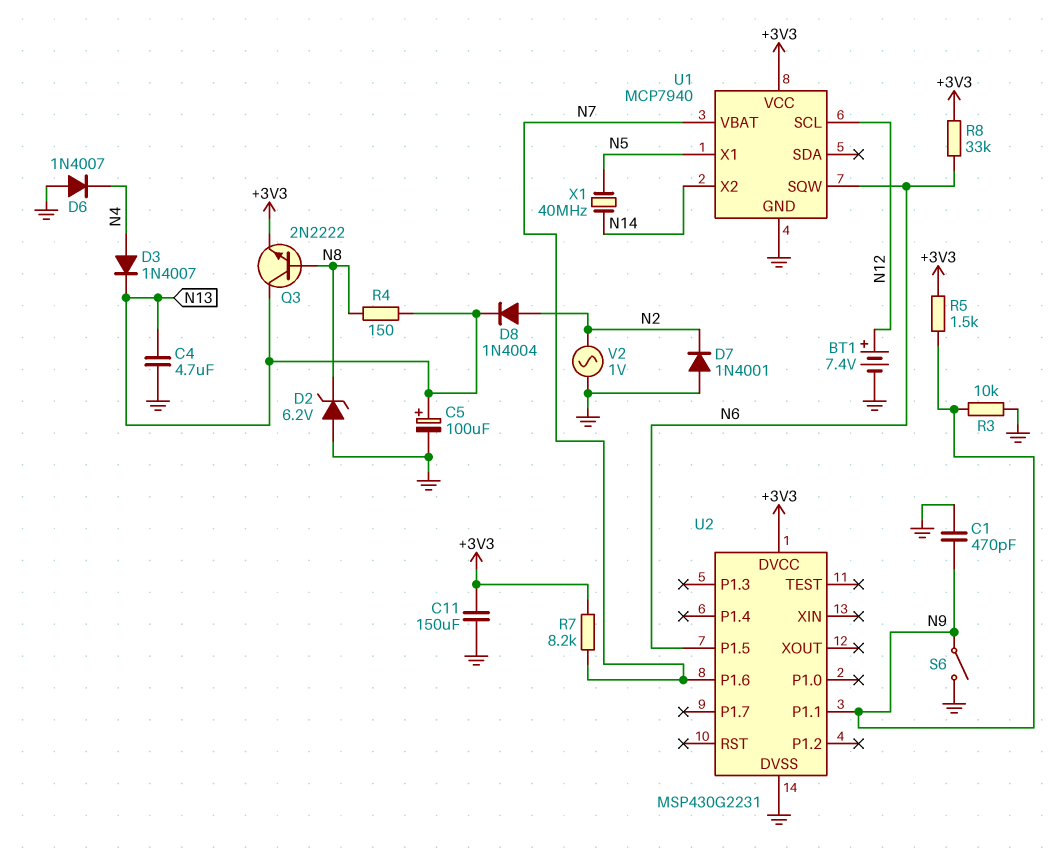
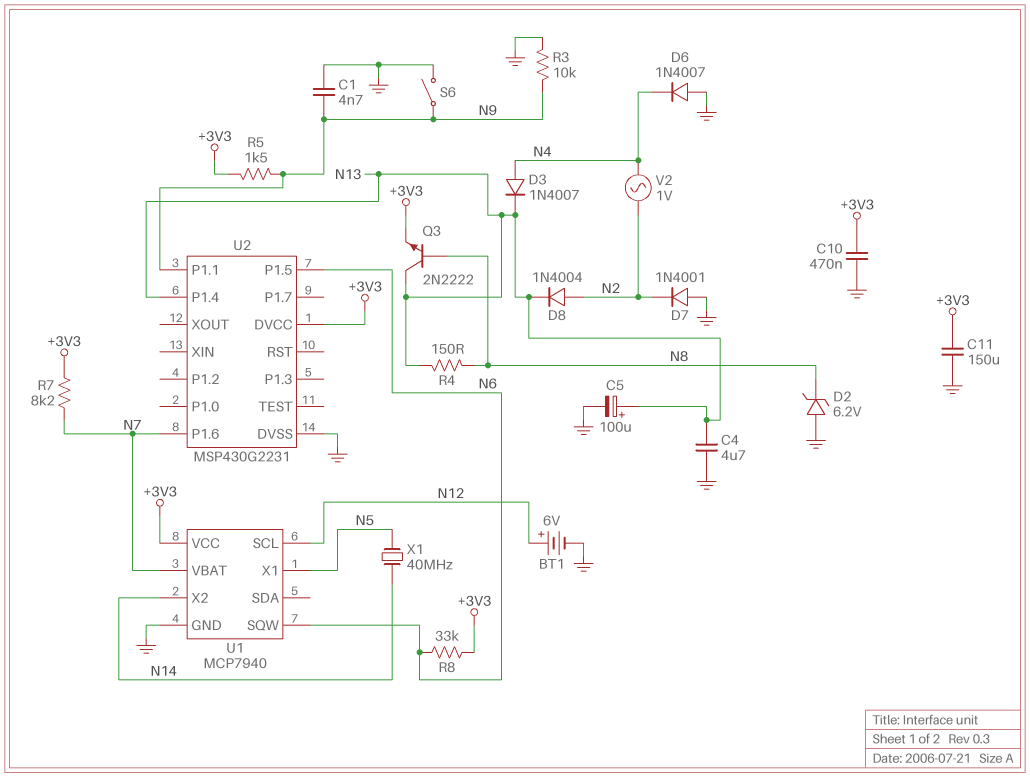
BT1: 7.4V (plus N12, minus GND) -> 6V (plus N12, minus GND)
C1: 470pF (GND, N9) -> 4.7nF (GND, N9)
C10: none -> 470nF (+3V3, GND)
U2 pin P1.4: none -> N13
V2: AC 1V (GND, N2) -> AC 1V (N2, N4)

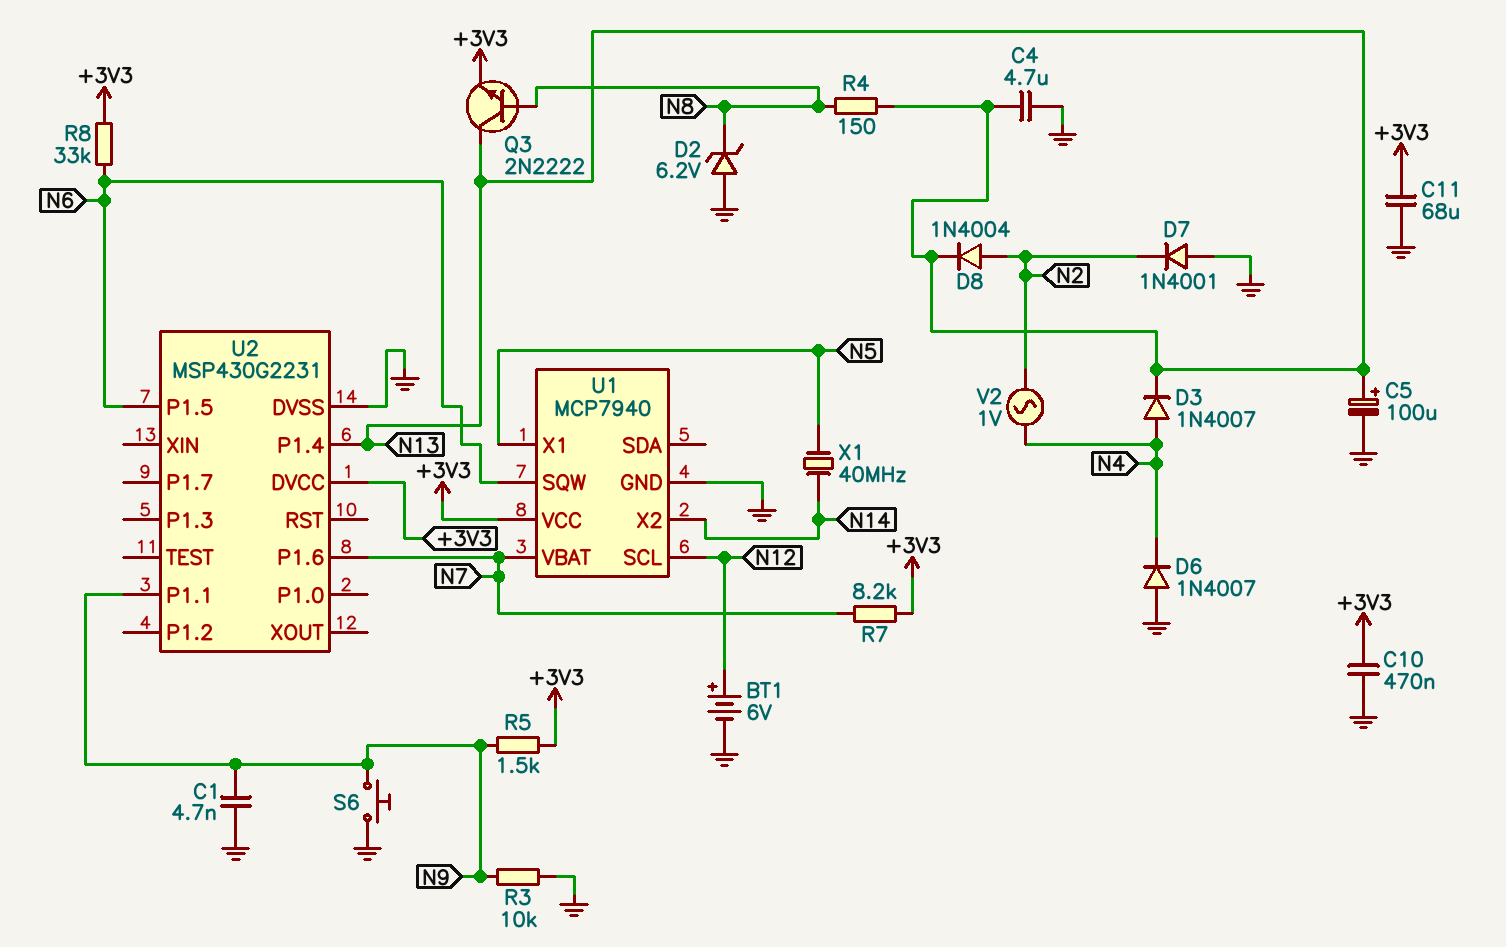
C11: 150uF (+3V3, GND) -> 68uF (+3V3, GND)
S6: switch (GND, N9) -> button (GND, N9)

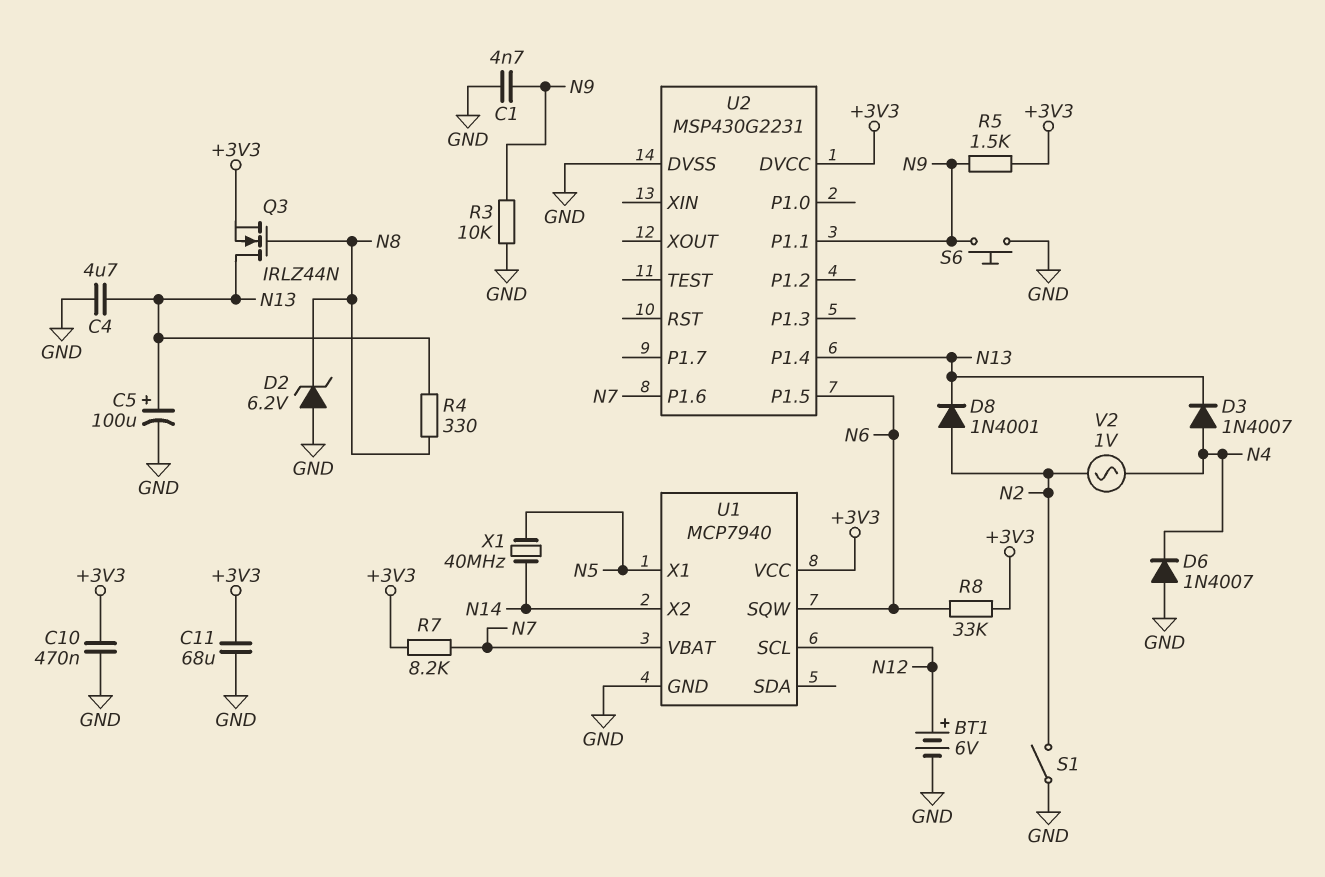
D7: diode 1N4001 (A GND, K N2) -> none
D8: diode 1N4004 (A N2, K N13) -> diode 1N4001 (A N2, K N13)
Q3: NPN 2N2222 (B N8, C N13, E +3V3) -> NMOS IRLZ44N (G N8, D N13, S +3V3)
R4: 150 (N8, N13) -> 330 (N8, N13)
S1: none -> switch (GND, N2)

